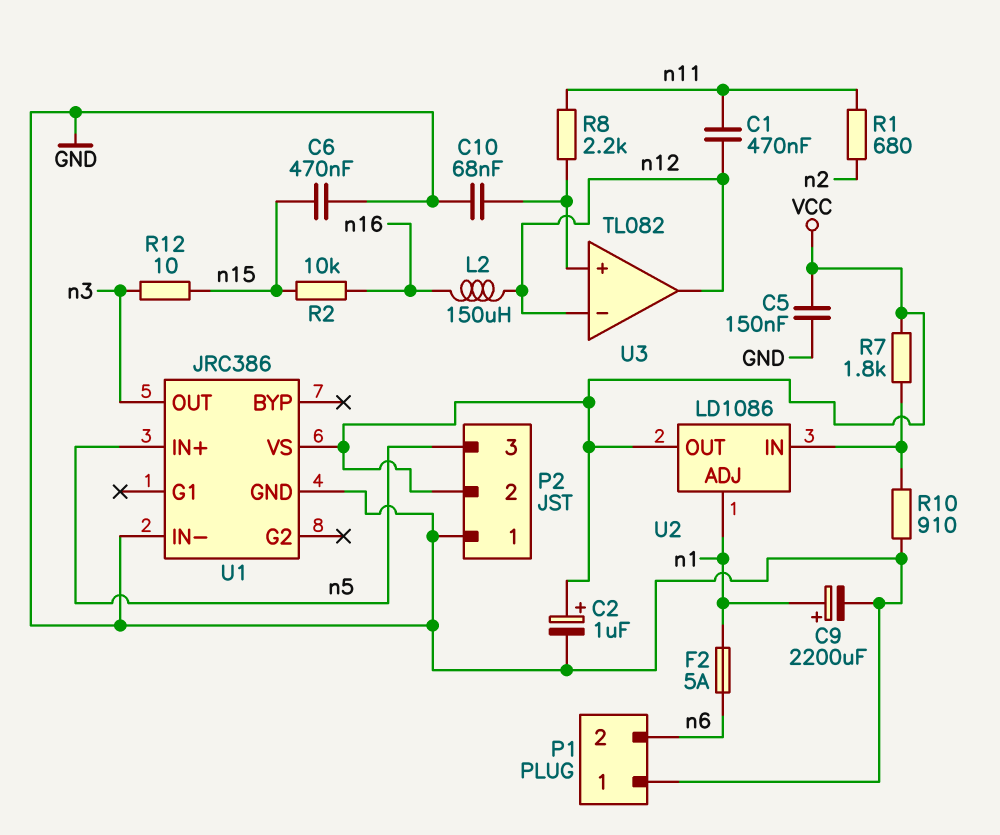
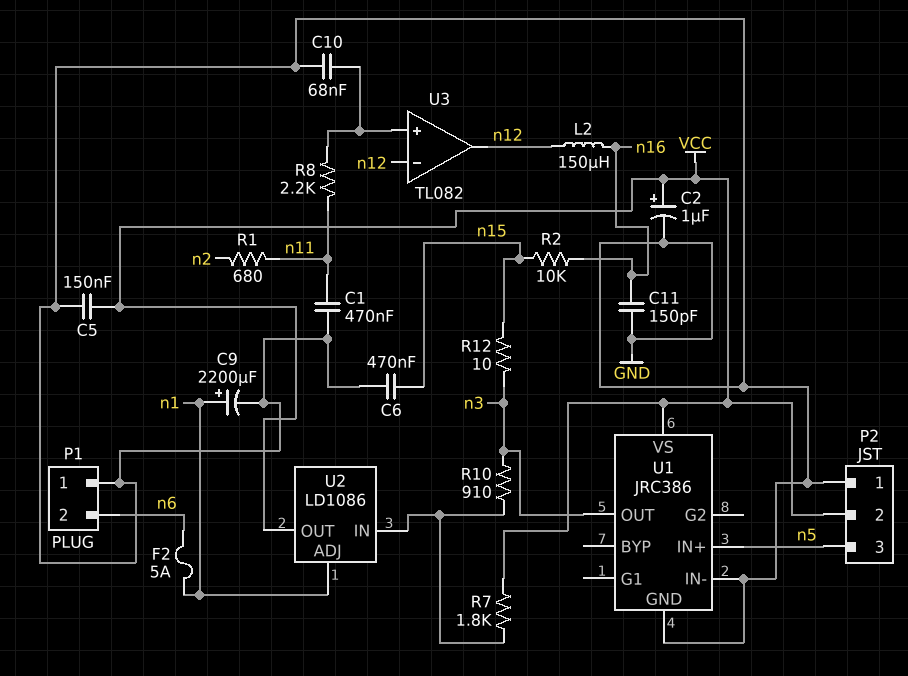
C1: 470nF (n11, n12) -> 470nF (GND, n11)
C11: none -> 150pF (GND, n16)
R10: 910 (GND, U2/IN) -> 910 (U2/IN, n3)

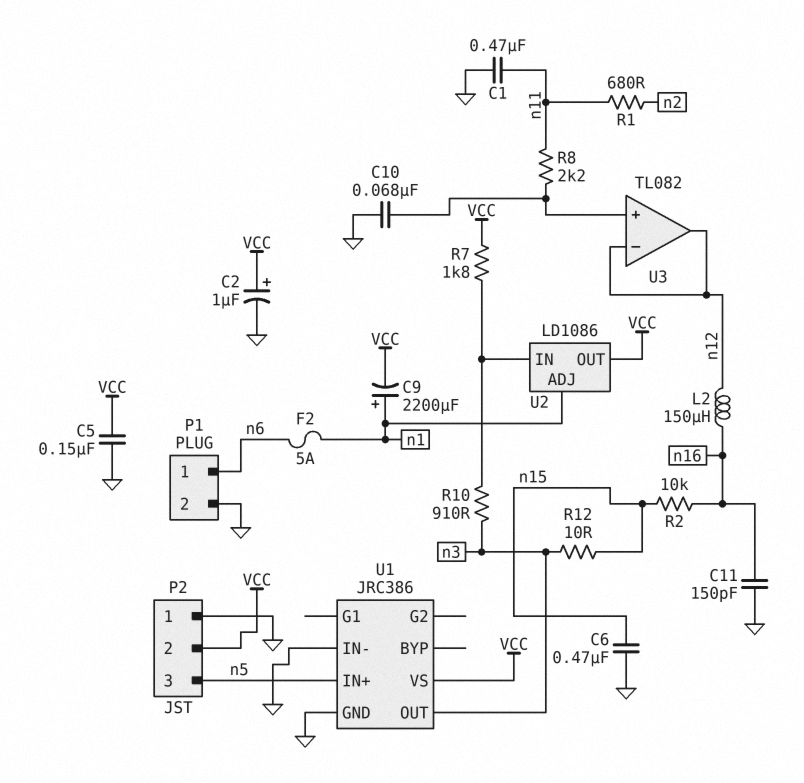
C9: 2200uF (plus n1, minus GND) -> 2200uF (plus n1, minus VCC)
P1 pin 1: GND -> n6
P1 pin 2: n6 -> GND

